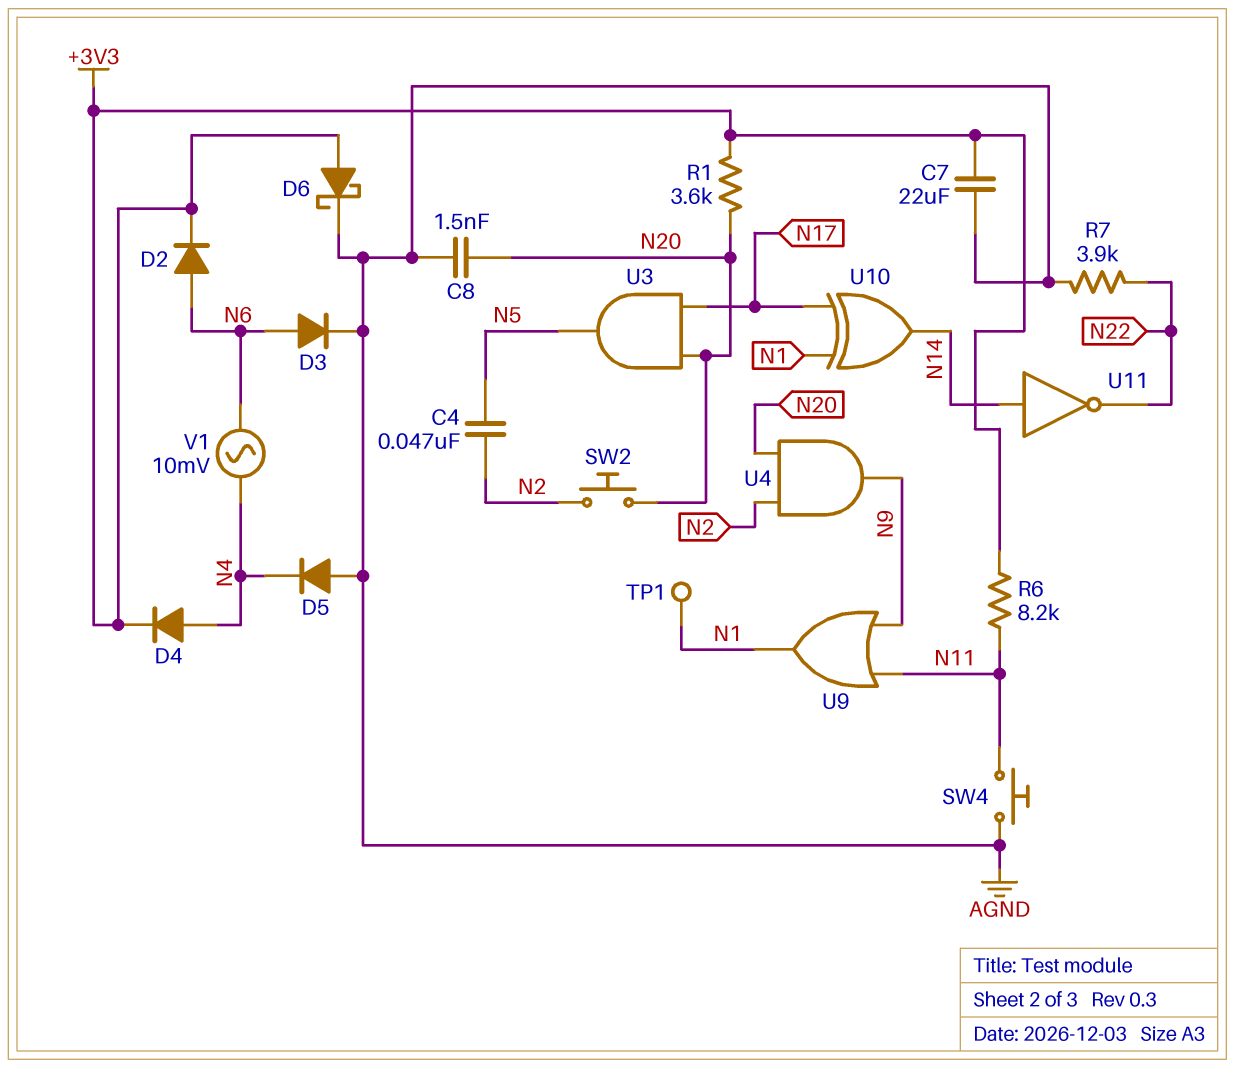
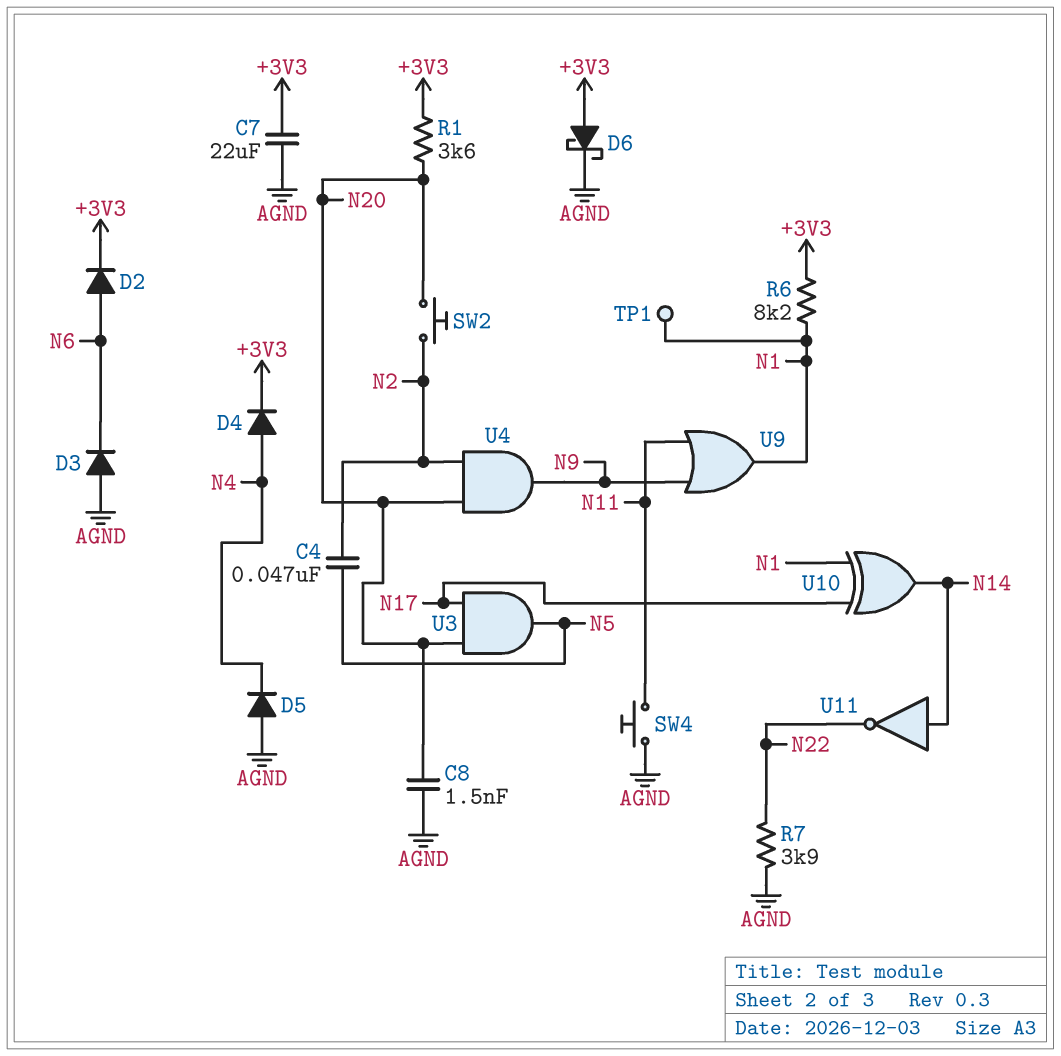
D3: diode (A N6, K AGND) -> diode (A AGND, K N6)
R6: 8.2k (+3V3, N11) -> 8.2k (+3V3, N1)
V1: AC 10mV (N4, N6) -> none

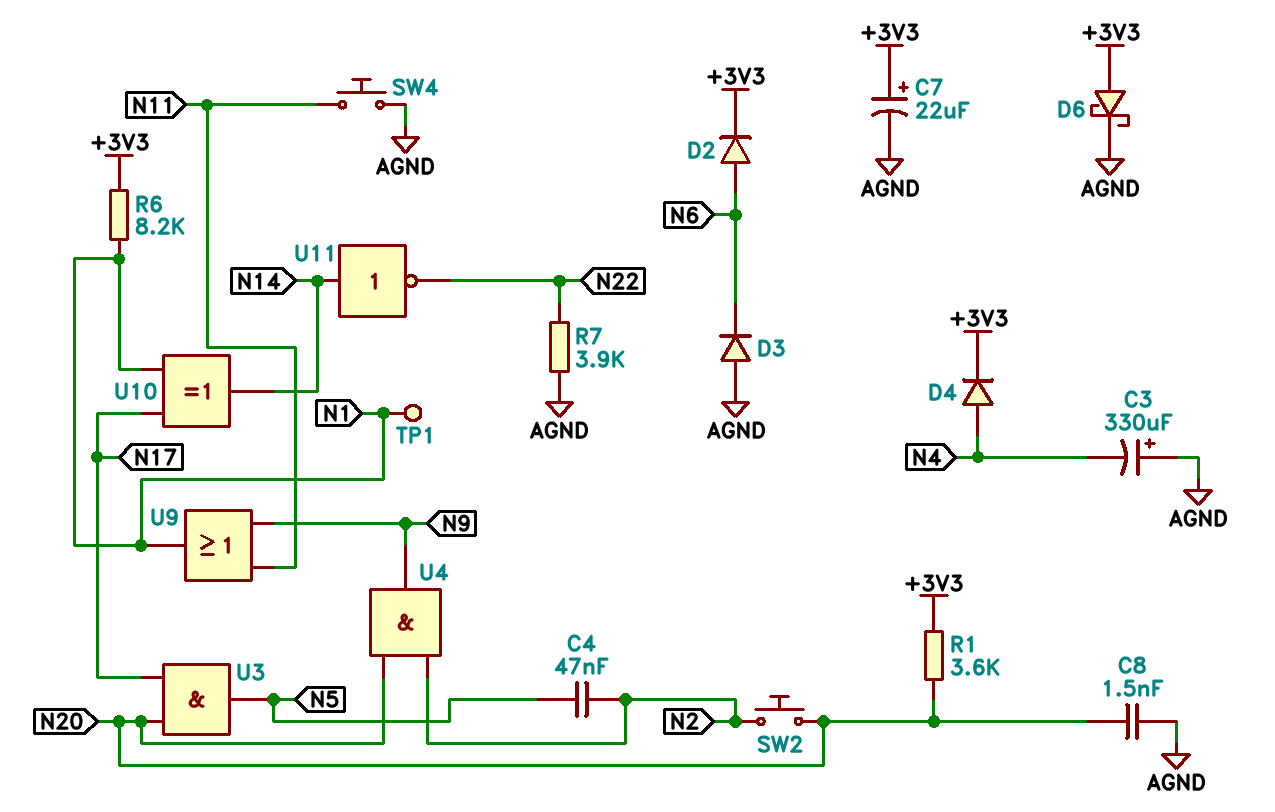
C3: none -> 330uF (plus AGND, minus N4)
C7: 22uF (+3V3, AGND) -> 22uF (plus +3V3, minus AGND)
D5: diode (A AGND, K N4) -> none

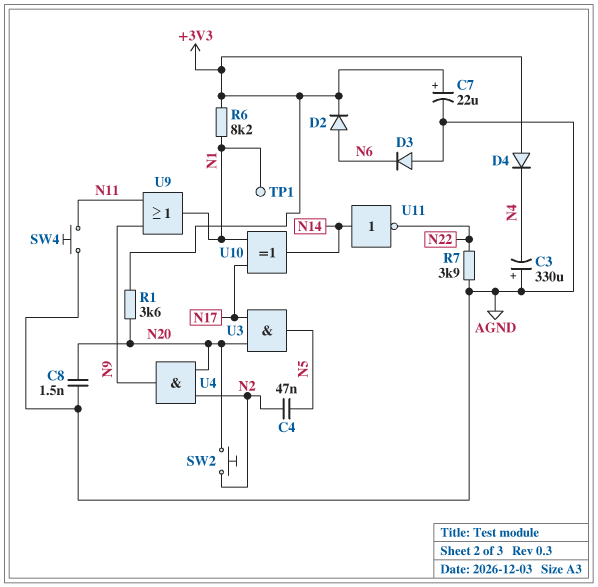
D4: diode (A N4, K +3V3) -> diode (A +3V3, K N4)
D6: schottky (A +3V3, K AGND) -> none

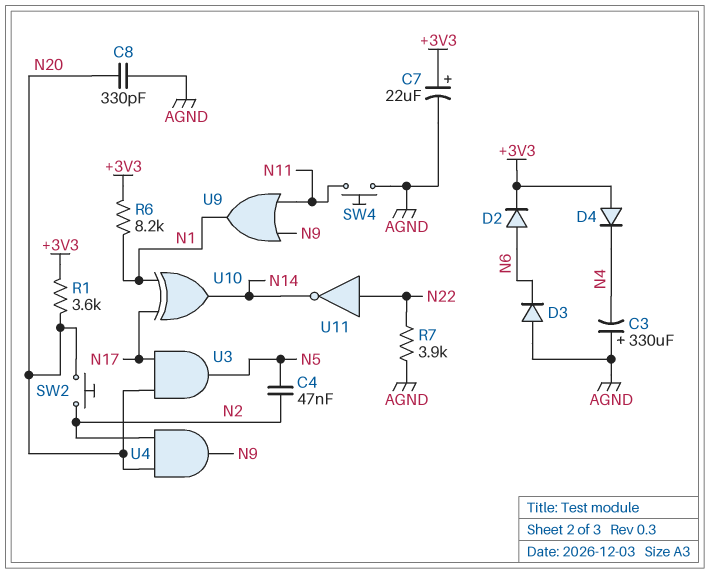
C8: 1.5nF (AGND, N20) -> 330pF (AGND, N20)
TP1: test point (N1) -> none
U11: NOT (in N14, out N22) -> NOT (in N22, out N14)

